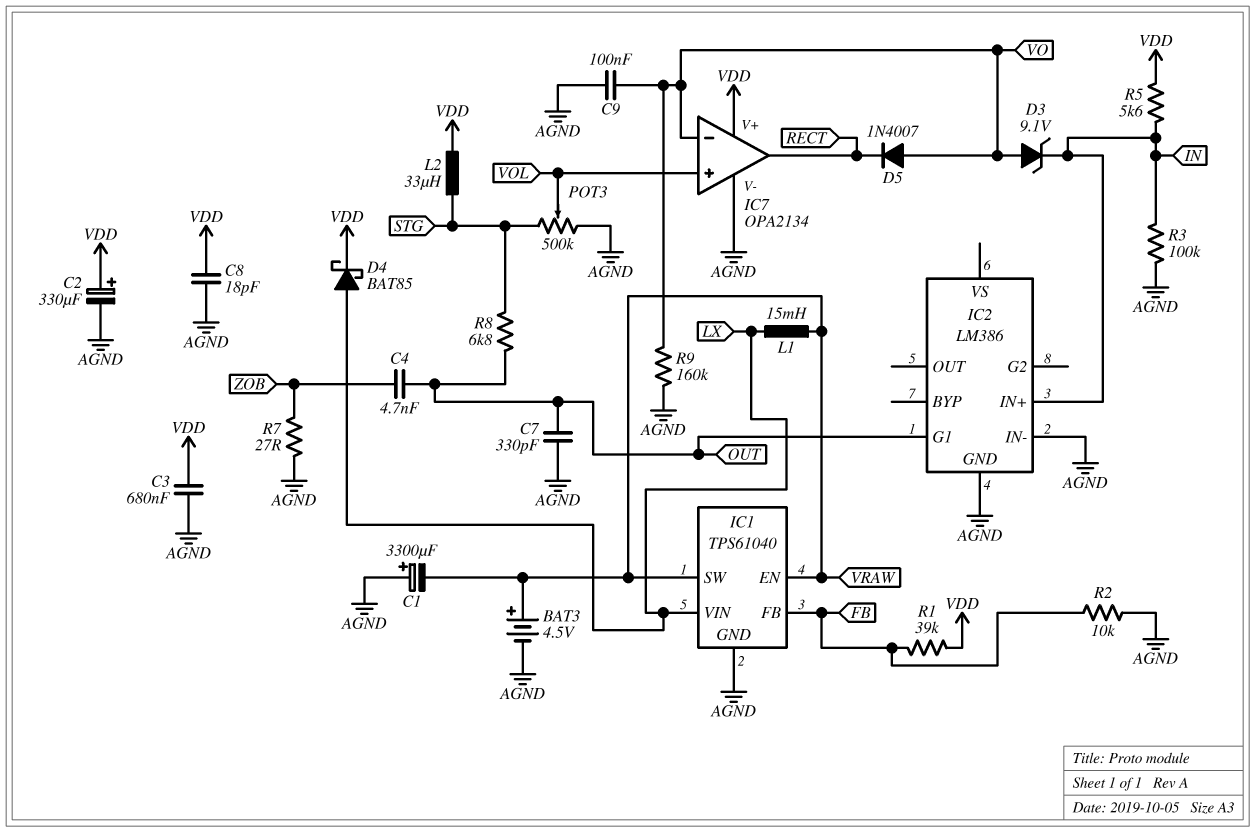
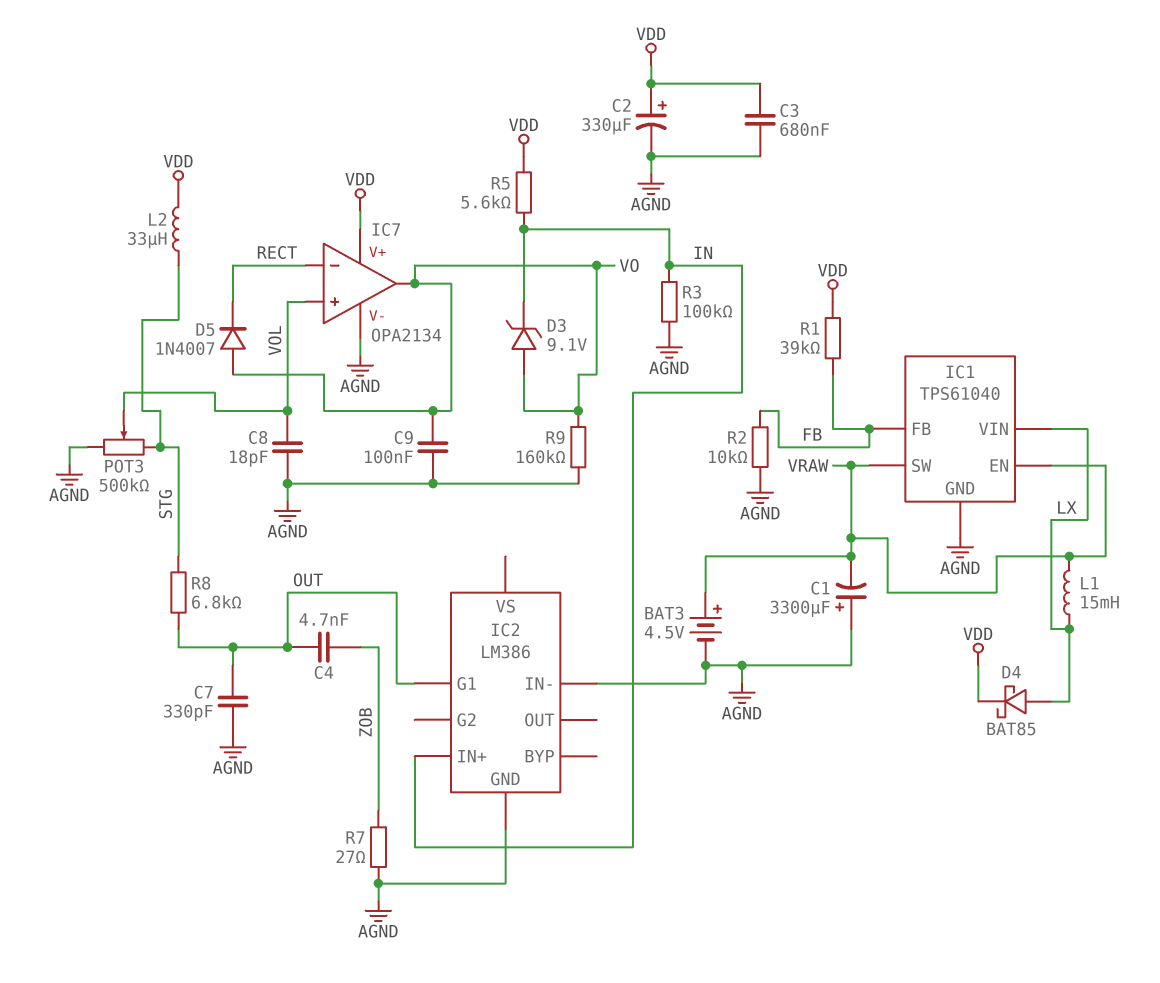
C8: 18pF (AGND, VDD) -> 18pF (AGND, VOL)
IC7 pin in-: VO -> RECT
IC7 pin out: RECT -> VO

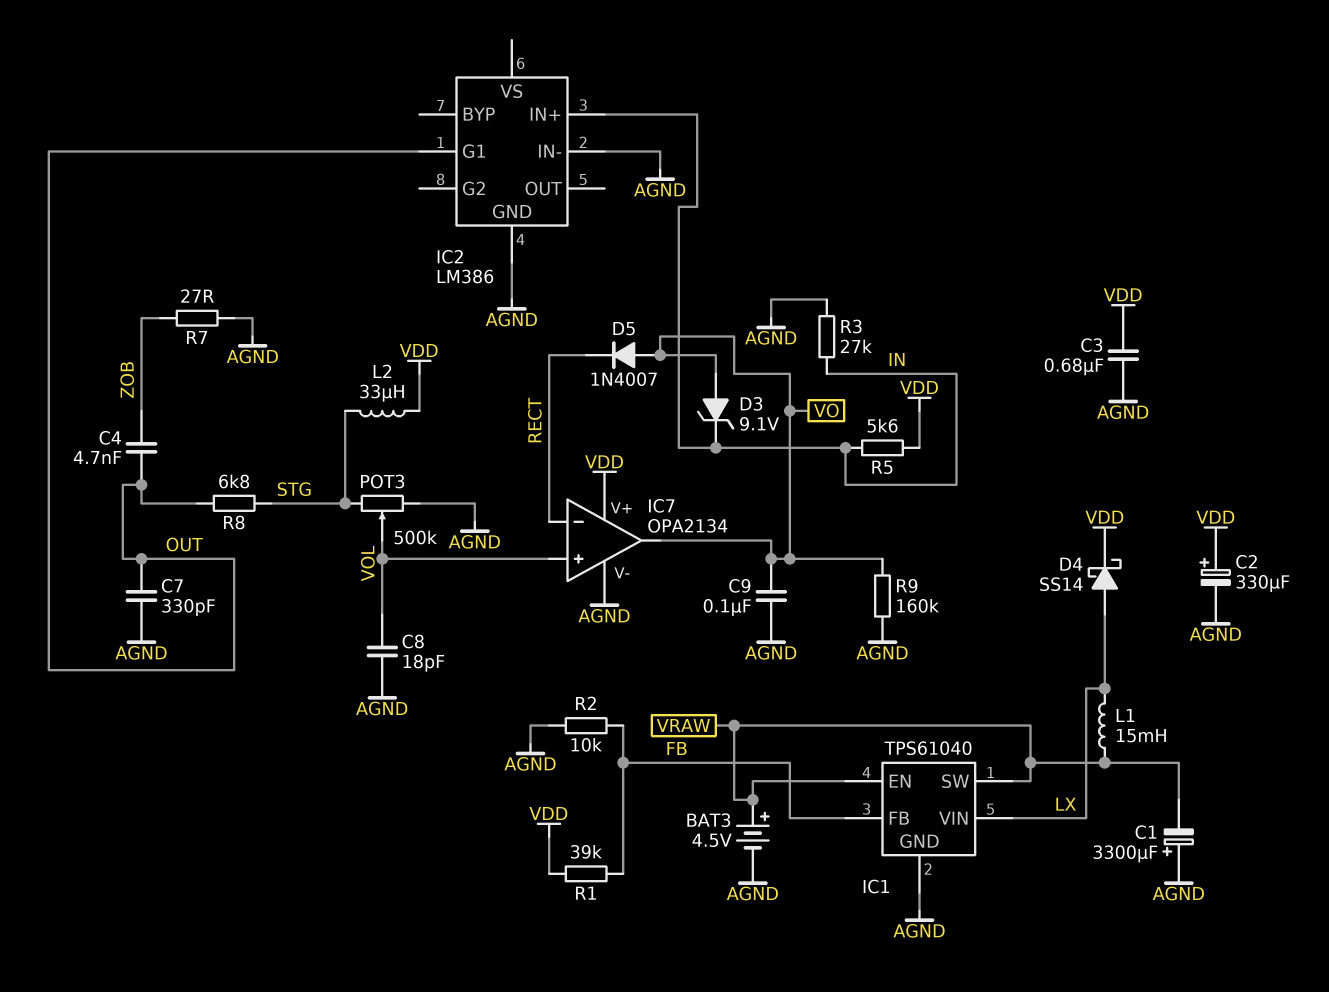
D4: schottky BAT85 (A LX, K VDD) -> schottky SS14 (A LX, K VDD)
R3: 100k (AGND, IN) -> 27k (AGND, IN)

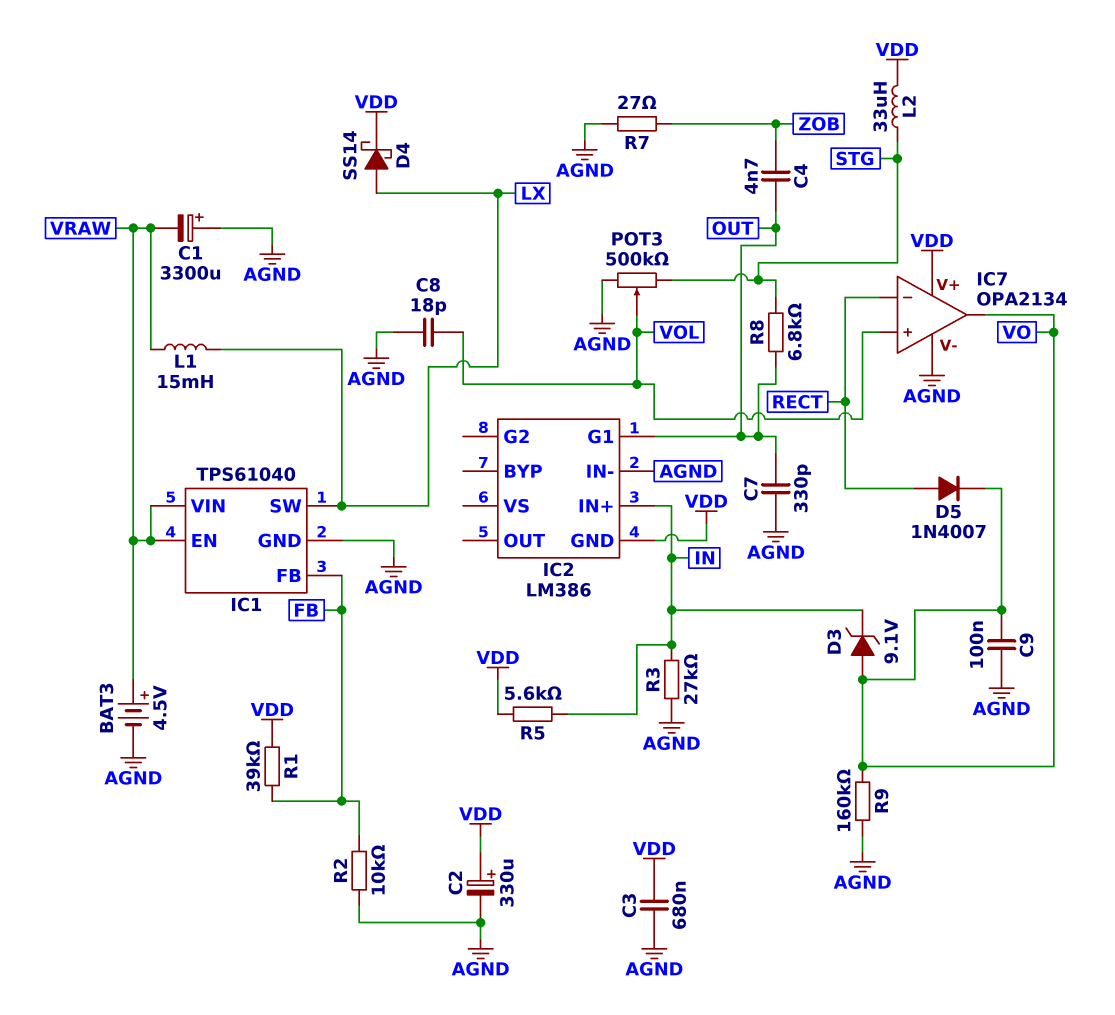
D5: diode 1N4007 (A VO, K RECT) -> diode 1N4007 (A RECT, K VO)
IC1 pin SW: VRAW -> LX
IC1 pin VIN: LX -> VRAW
IC2 pin GND: AGND -> VDD

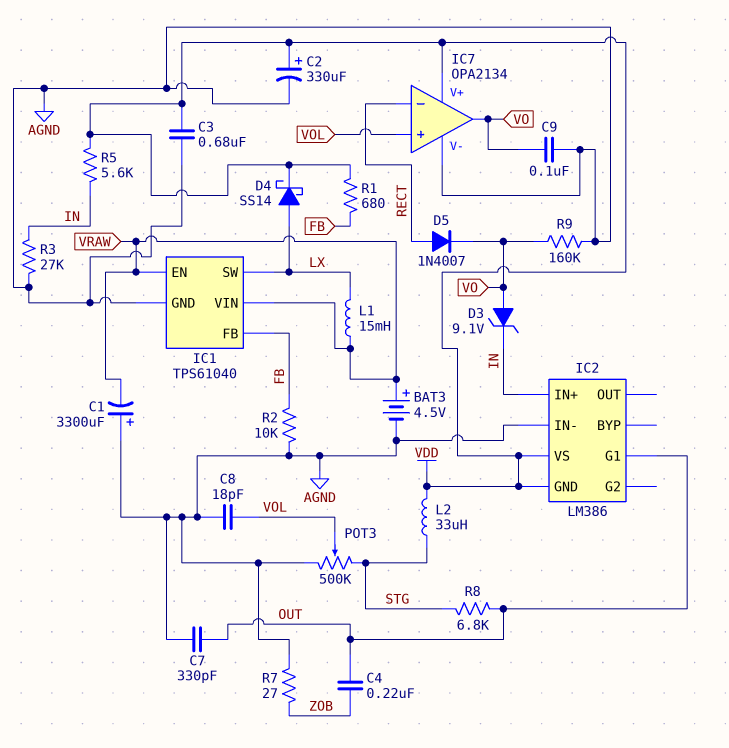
C4: 4.7nF (OUT, ZOB) -> 220nF (OUT, ZOB)
IC2 pin VS: none -> VDD
R1: 39k (FB, VDD) -> 680 (FB, VDD)

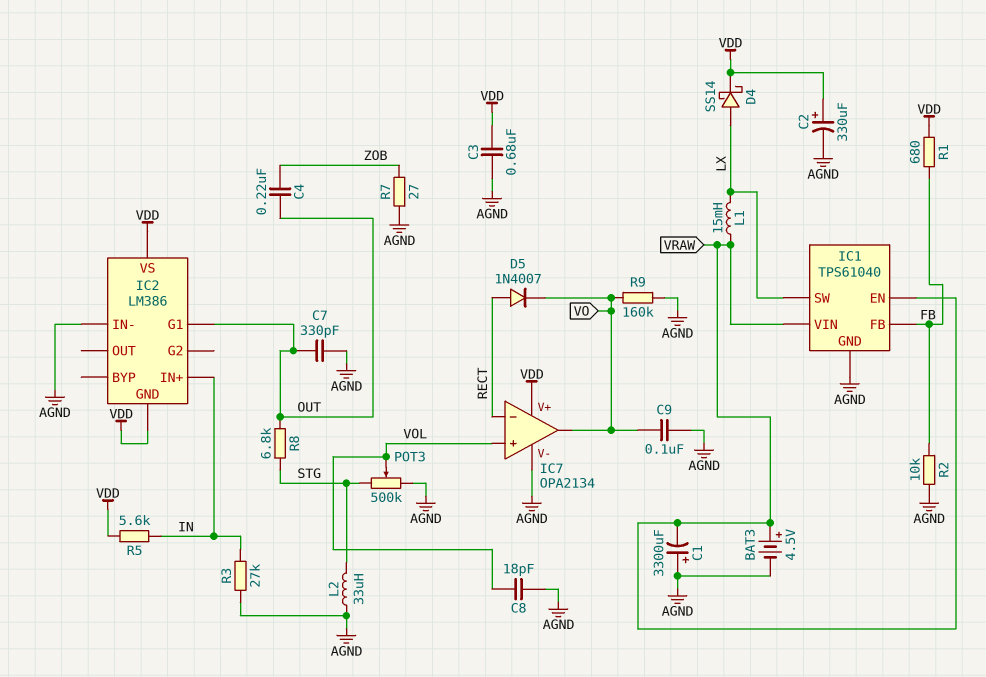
D3: zener 9.1V (A VO, K IN) -> none
L2: 33uH (STG, VDD) -> 33uH (AGND, STG)

